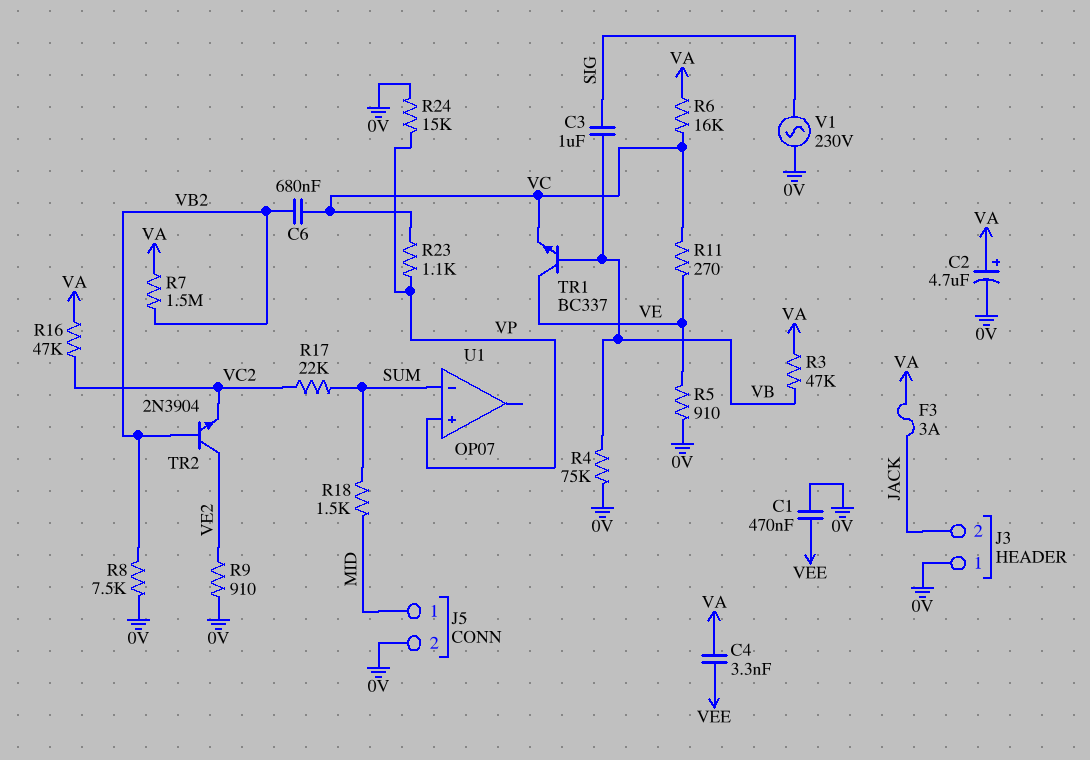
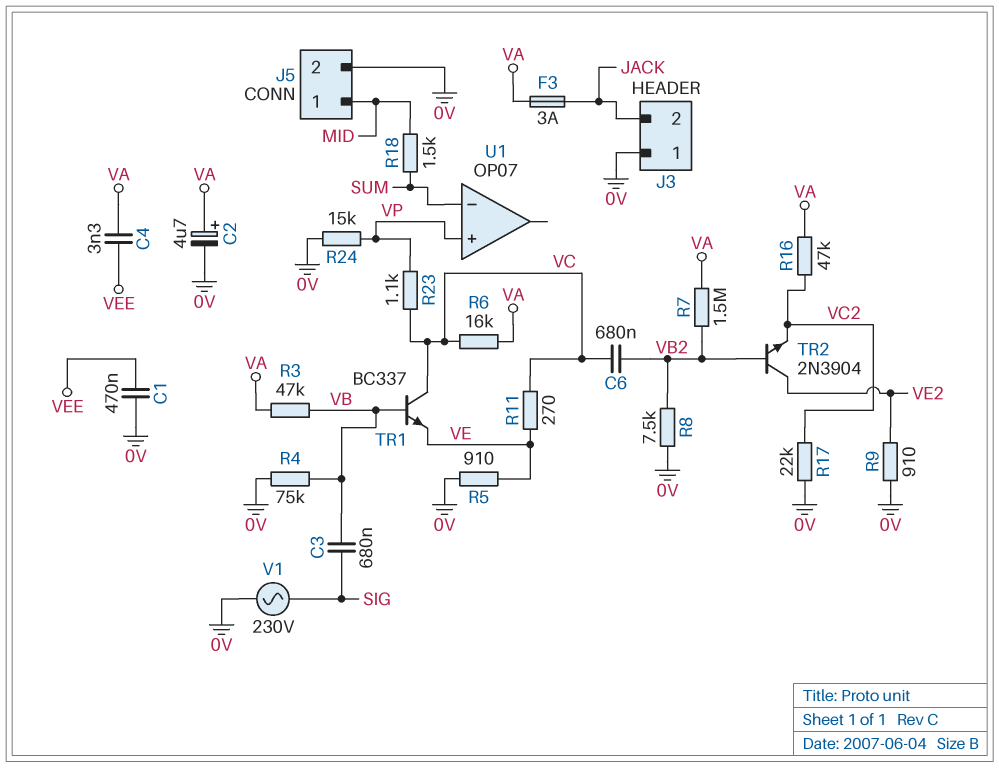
C3: 1uF (SIG, VB) -> 680nF (SIG, VB)
R17: 22k (SUM, VC2) -> 22k (0V, VC2)
TR1: NPN BC337 (B VB, C VE, E VC) -> NPN BC337 (B VB, C VC, E VE)

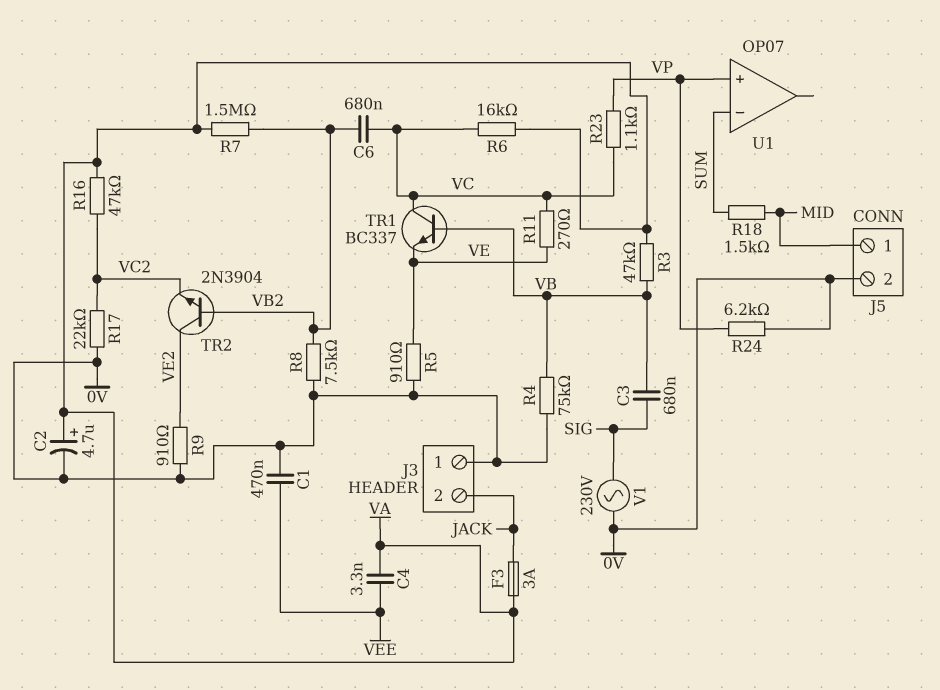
R24: 15k (0V, VP) -> 6.2k (0V, VP)

